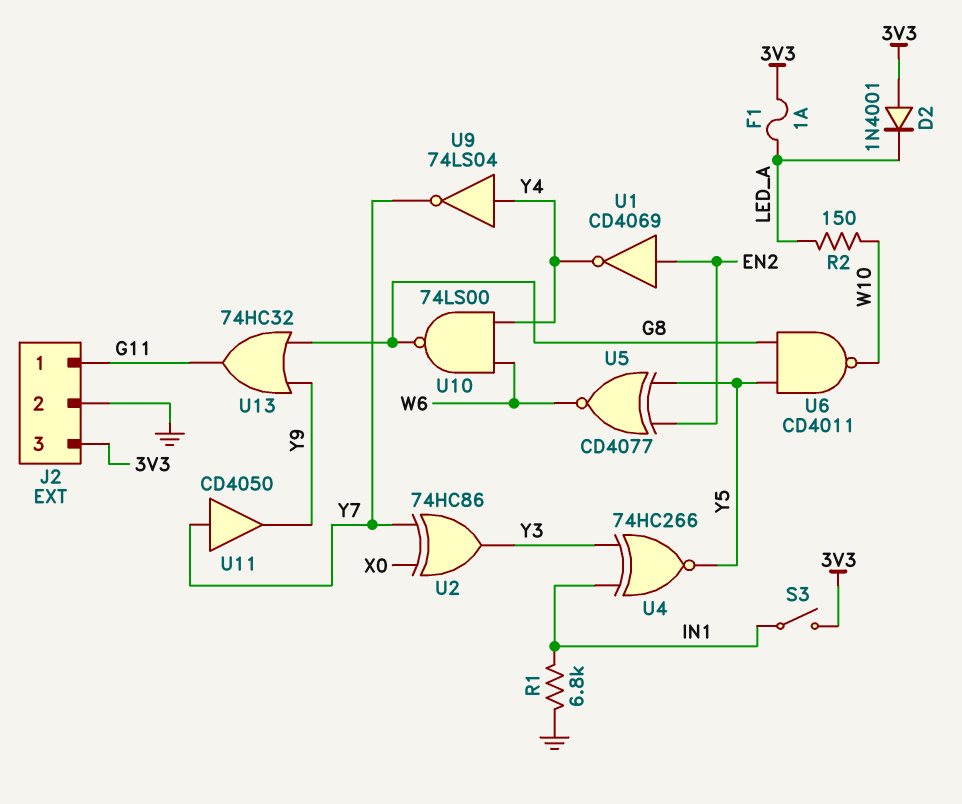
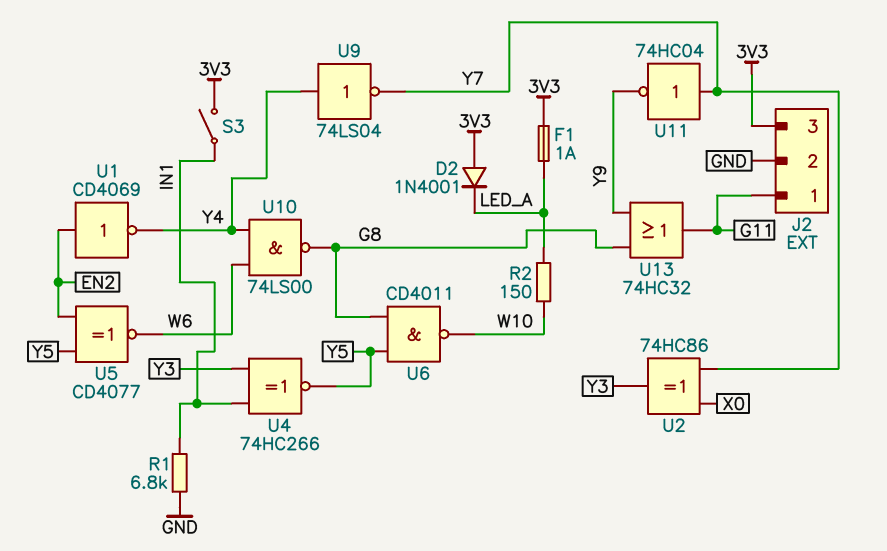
U11: buffer CD4050 (in Y7, out Y9) -> NOT 74HC04 (in Y7, out Y9)

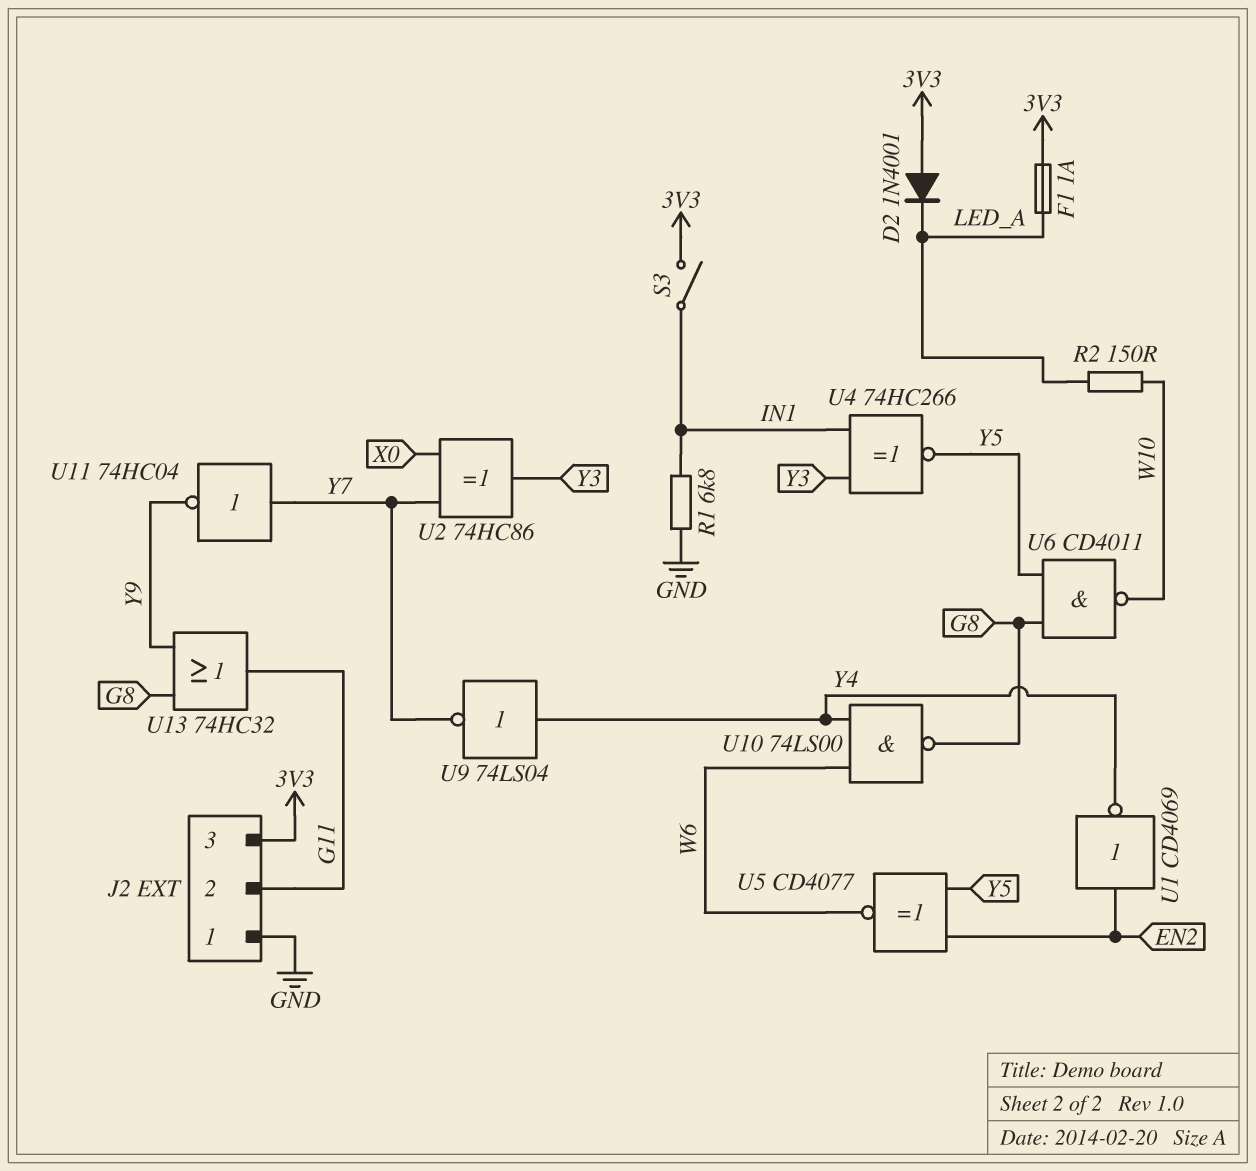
J2 pin 1: G11 -> GND
J2 pin 2: GND -> G11

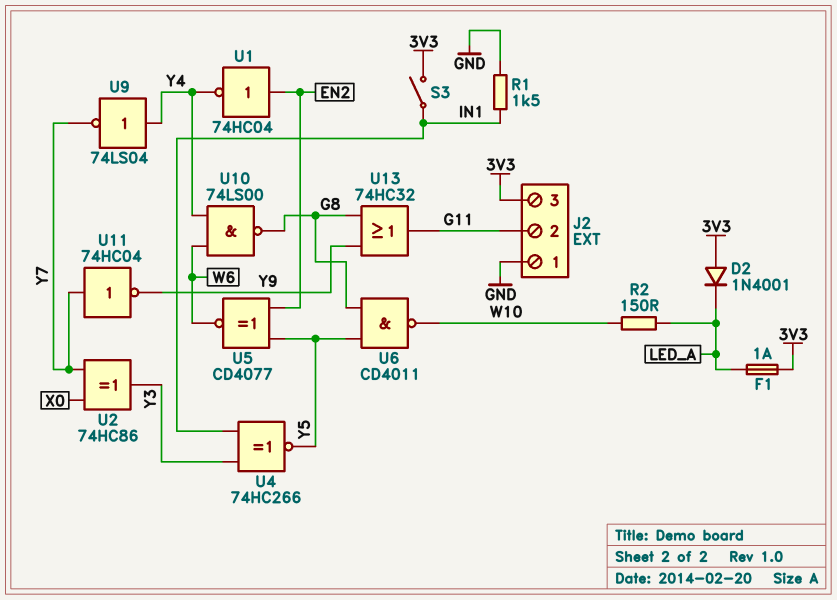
R1: 6.8k (GND, IN1) -> 1.5k (GND, IN1)
U1: NOT CD4069 (in EN2, out Y4) -> NOT 74HC04 (in EN2, out Y4)

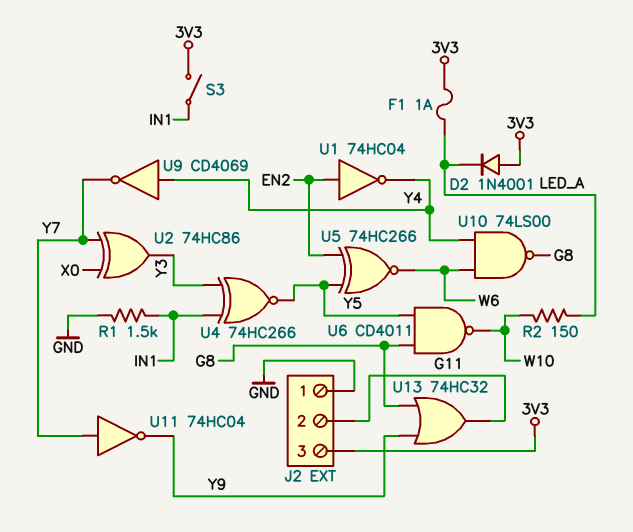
U5: XNOR CD4077 (in EN2, in Y5, out W6) -> XNOR 74HC266 (in EN2, in Y5, out W6)
U9: NOT 74LS04 (in Y4, out Y7) -> NOT CD4069 (in Y4, out Y7)

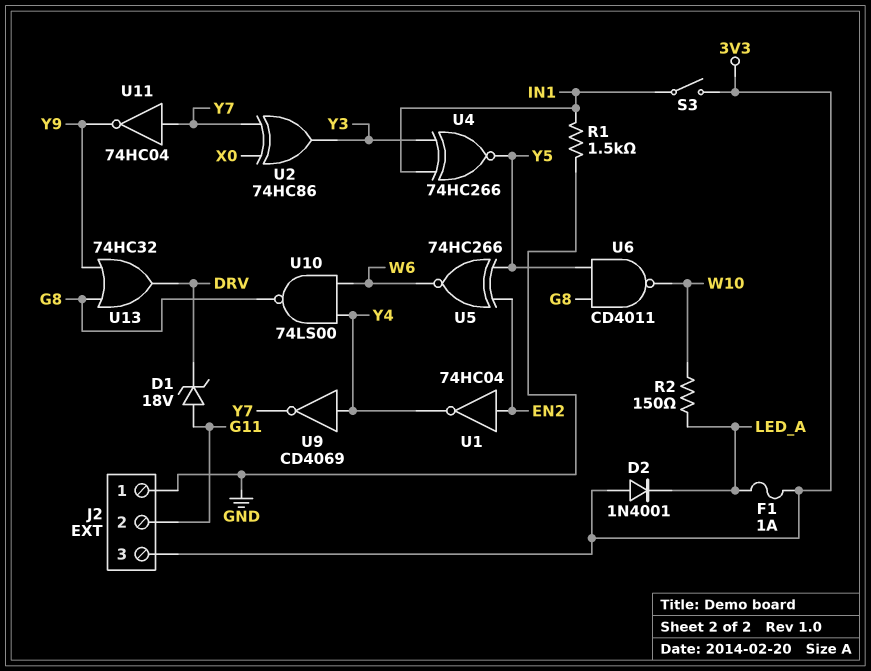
D1: none -> zener 18V (A G11, K DRV)
U13: OR 74HC32 (in G8, in Y9, out G11) -> OR 74HC32 (in G8, in Y9, out DRV)

